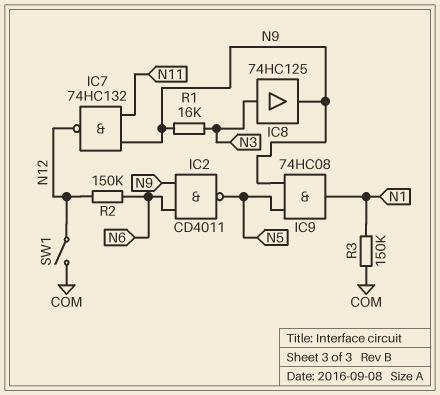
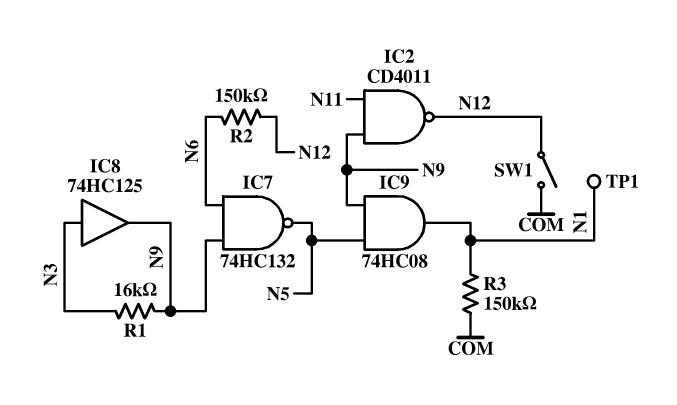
IC2: NAND CD4011 (in N6, in N9, out N5) -> NAND CD4011 (in N9, in N11, out N12)
IC7: NAND 74HC132 (in N9, in N11, out N12) -> NAND 74HC132 (in N6, in N9, out N5)
TP1: none -> test point (N1)

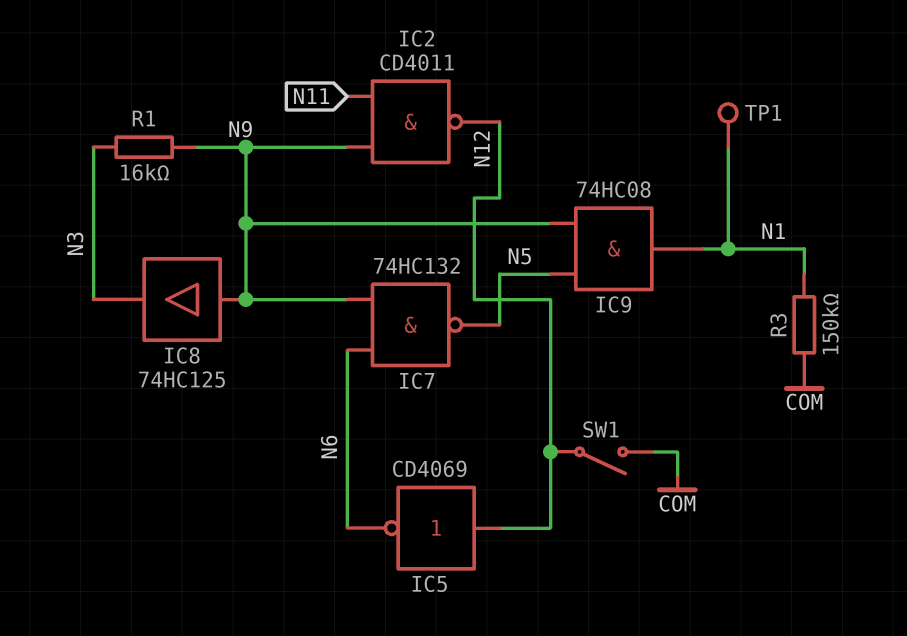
IC5: none -> NOT CD4069 (in N12, out N6)
IC8: buffer 74HC125 (in N3, out N9) -> buffer 74HC125 (in N9, out N3)
R2: 150k (N6, N12) -> none

